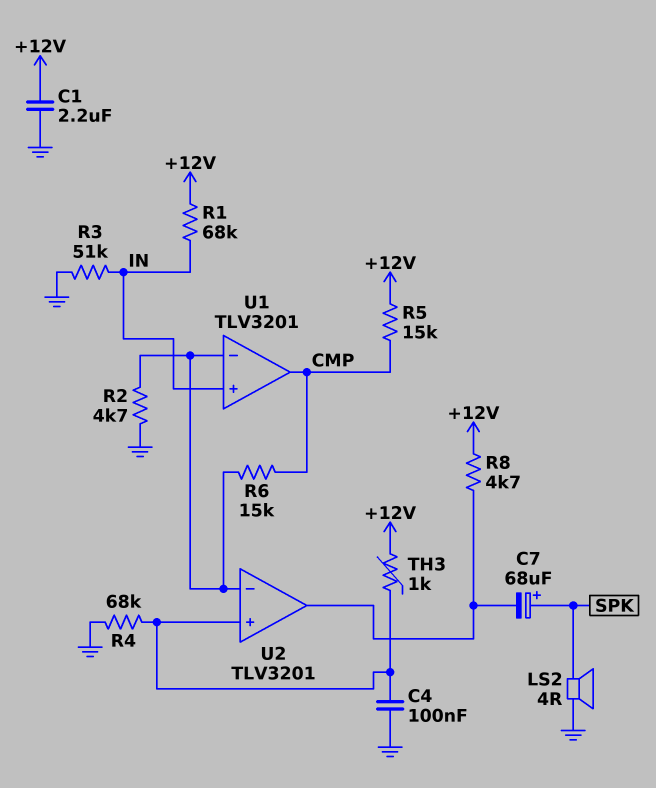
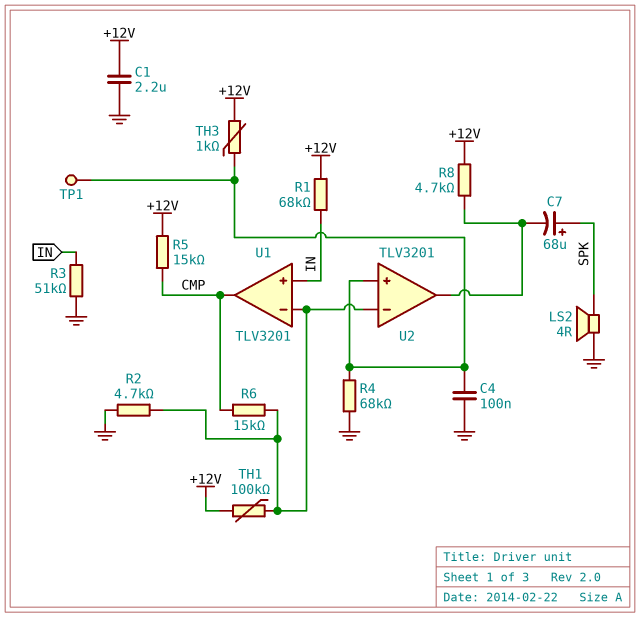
TH1: none -> 100k (+12V, U1/in-)
TP1: none -> test point (U2/in+)

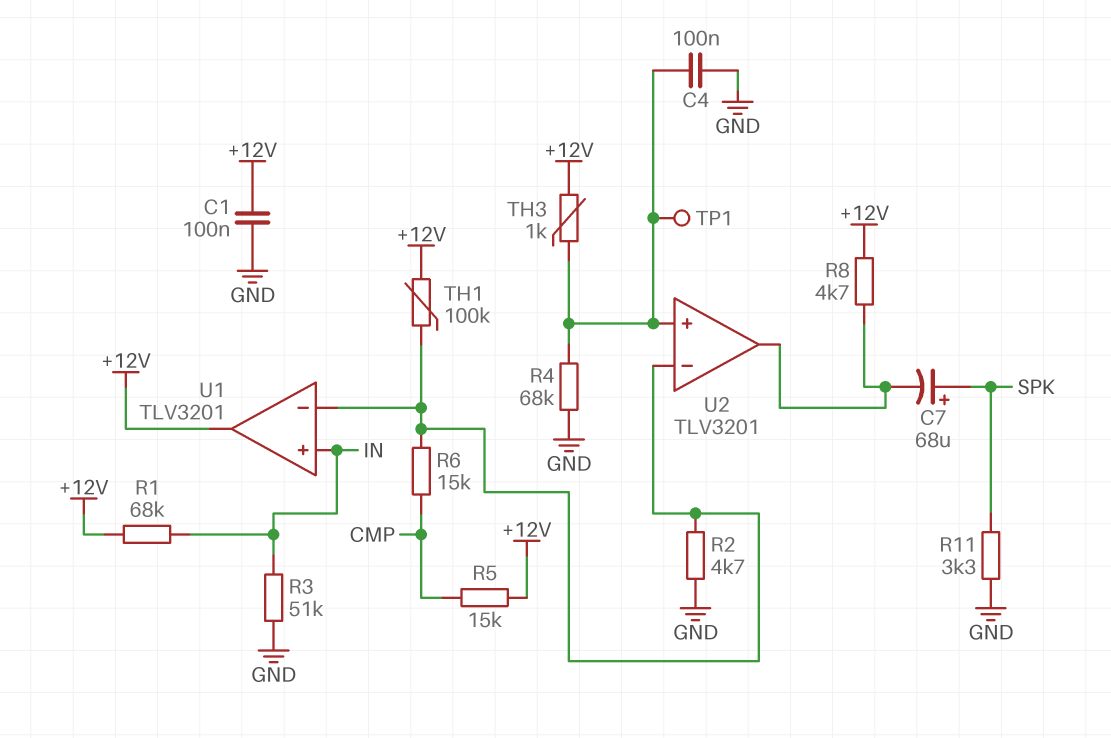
C1: 2.2uF (+12V, GND) -> 100nF (+12V, GND)
LS2: speaker 4R (GND, SPK) -> none
R11: none -> 3.3k (GND, SPK)
U1 pin out: CMP -> +12V

